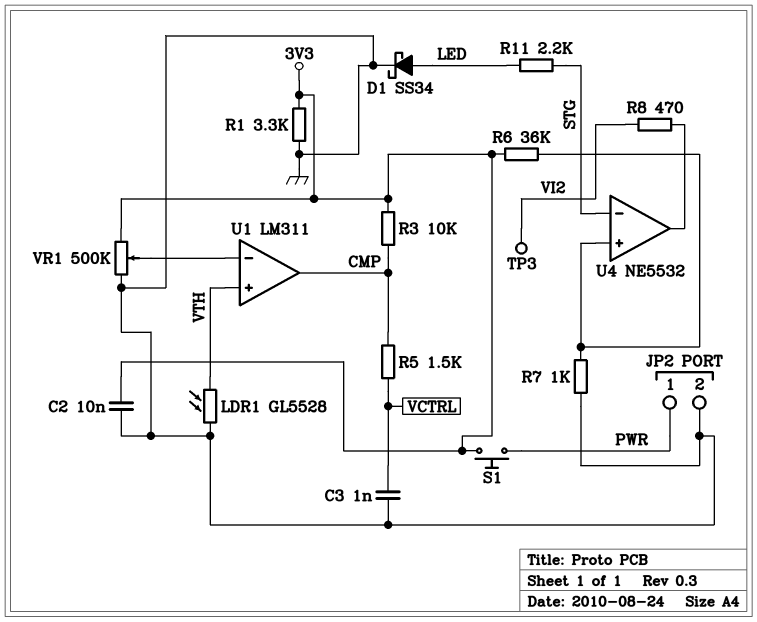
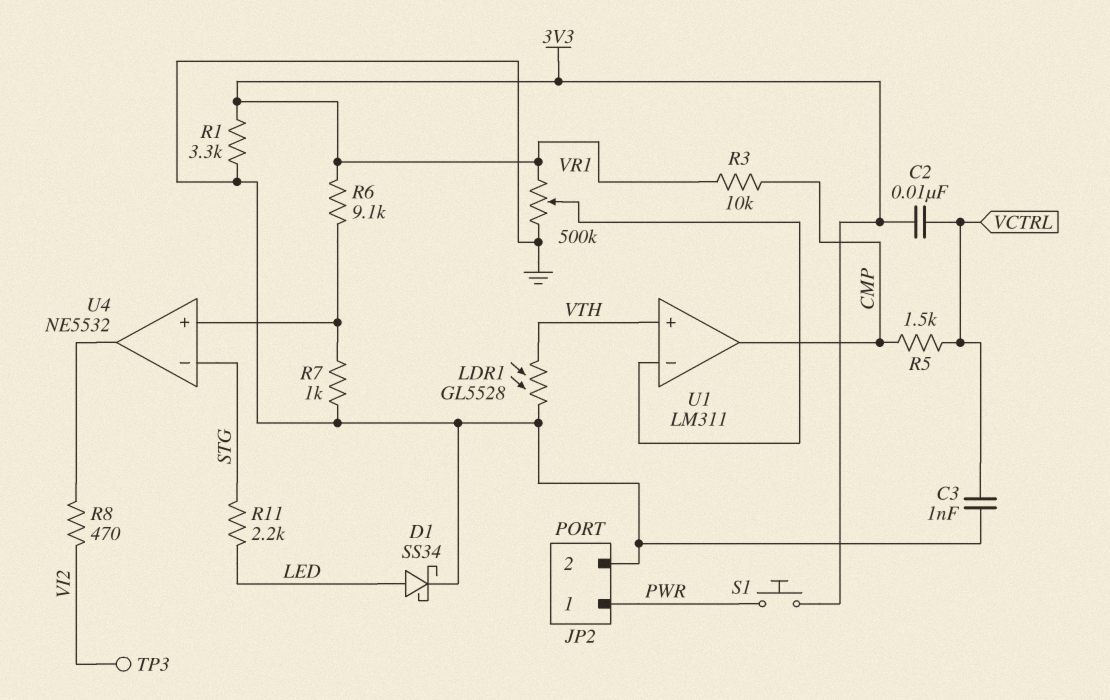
C2: 10nF (3V3, GND) -> 10nF (3V3, VCTRL)
R6: 36k (3V3, U4/in+) -> 9.1k (3V3, U4/in+)

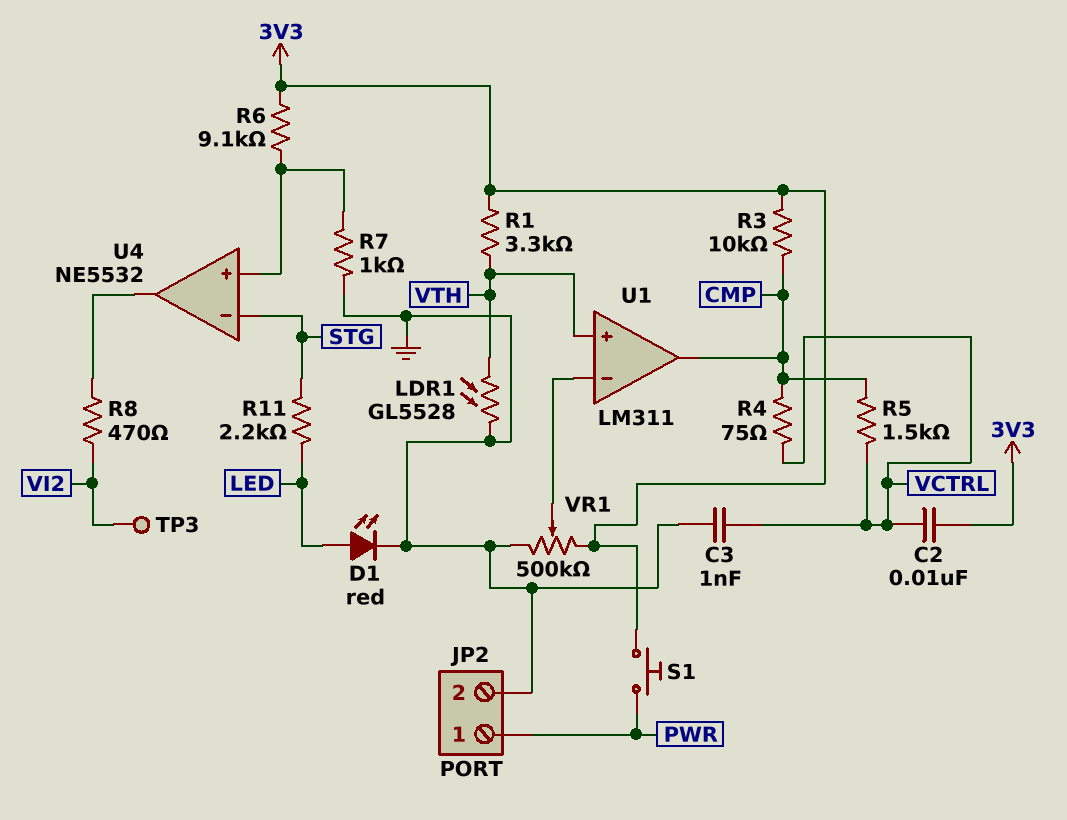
D1: schottky SS34 (A LED, K GND) -> LED red (A LED, K GND)
R1: 3.3k (3V3, GND) -> 3.3k (3V3, VTH)
R4: none -> 75 (CMP, VCTRL)

